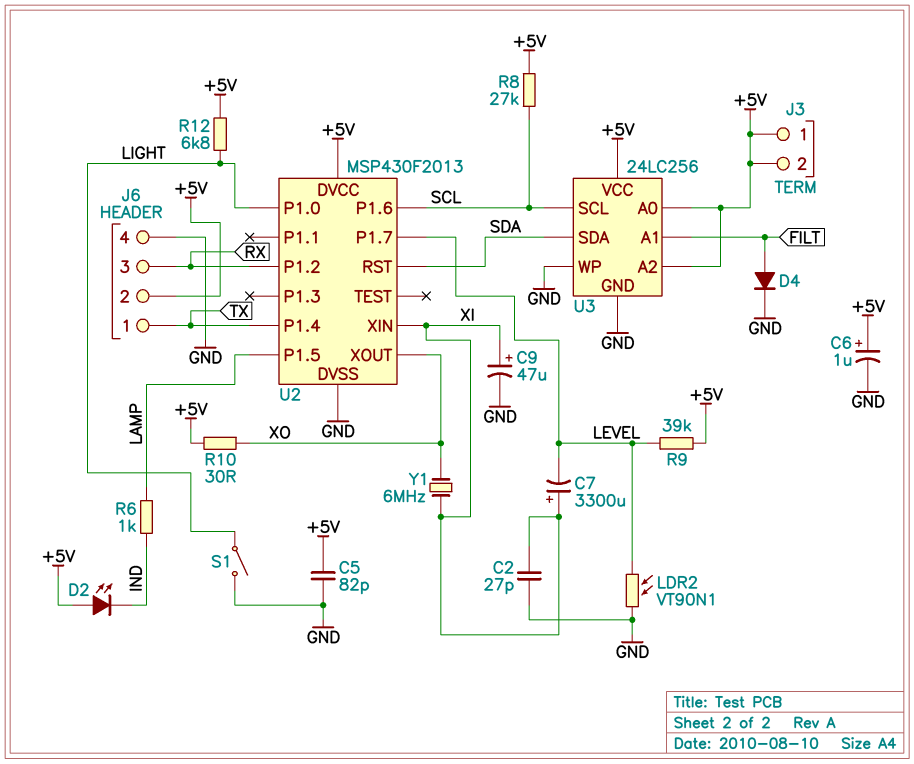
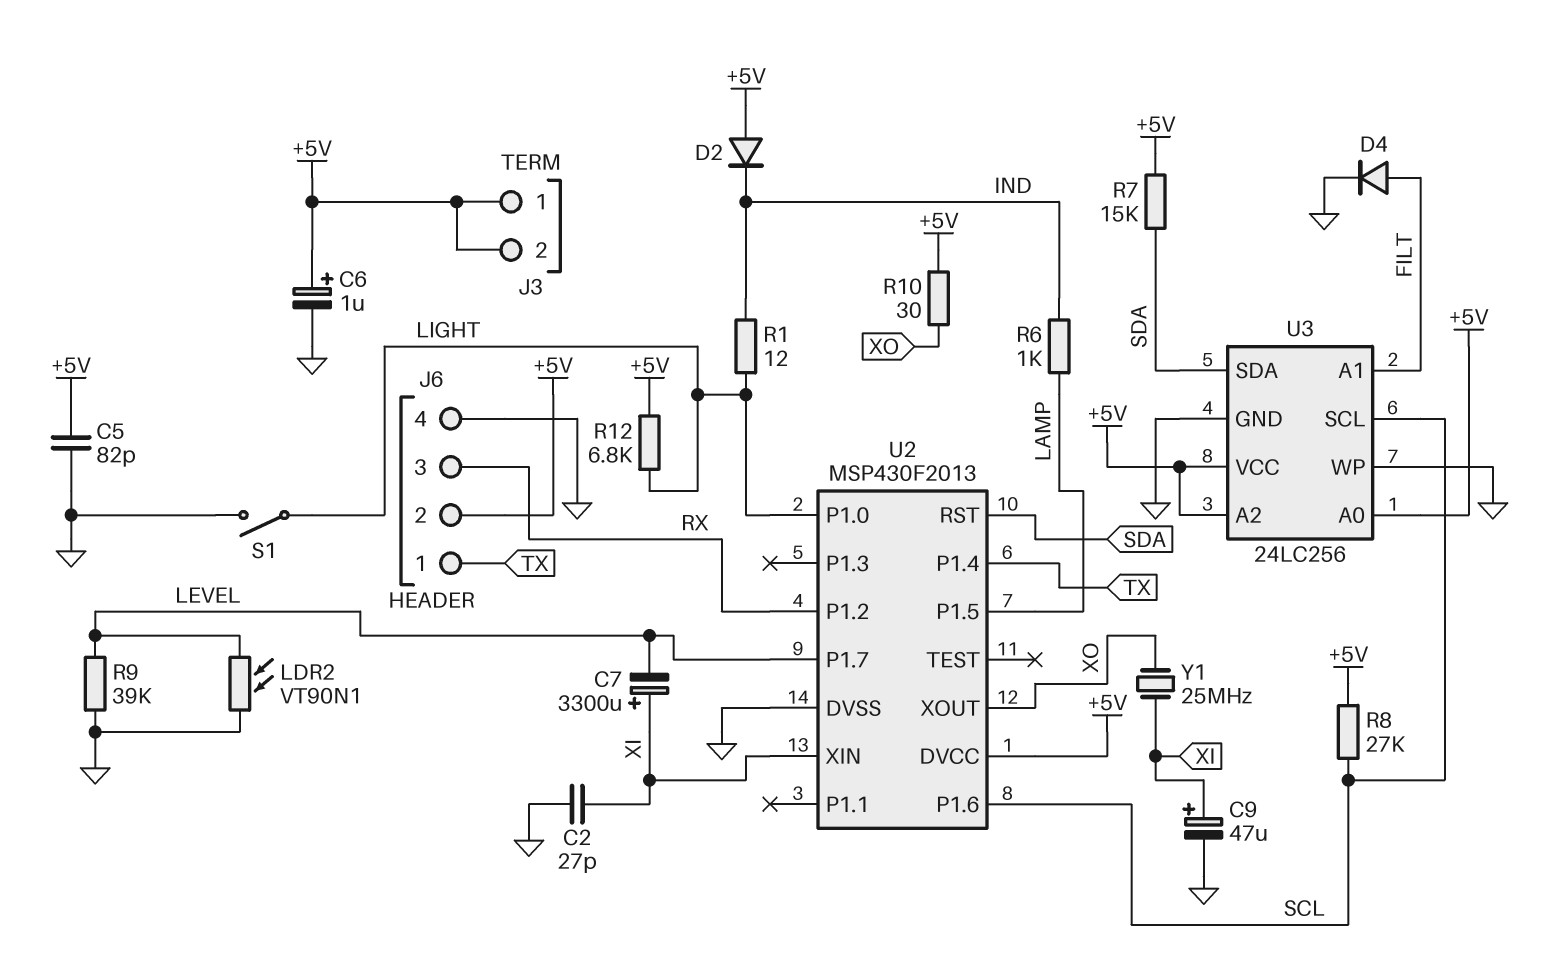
D2: LED (A +5V, K IND) -> diode (A +5V, K IND)
R1: none -> 12 (IND, LIGHT)
R7: none -> 15k (+5V, SDA)
R9: 39k (+5V, LEVEL) -> 39k (GND, LEVEL)
Y1: 6MHz (XI, XO) -> 25MHz (XI, XO)

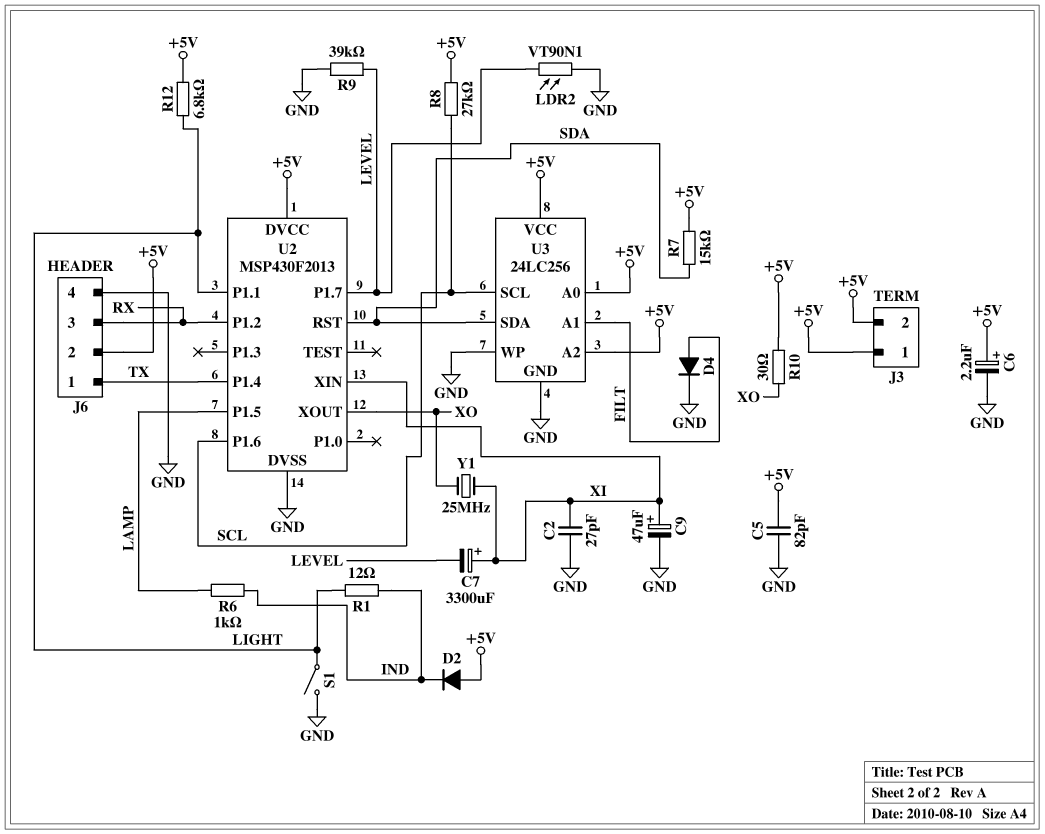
C6: 1uF (plus +5V, minus GND) -> 2.2uF (plus +5V, minus GND)
U2 pin P1.0: LIGHT -> none
U2 pin P1.1: none -> LIGHT

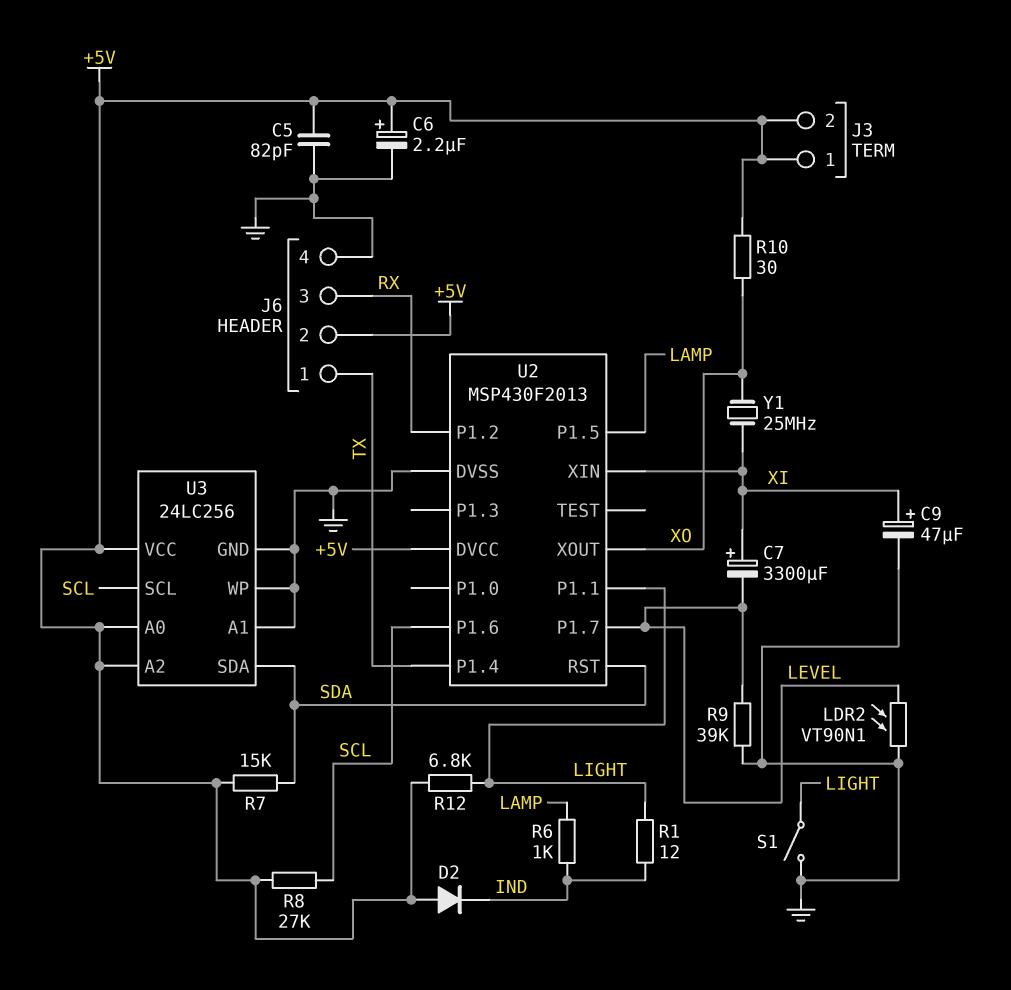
C2: 27pF (GND, XI) -> none
D4: diode (A FILT, K GND) -> none
U3 pin A1: FILT -> GND

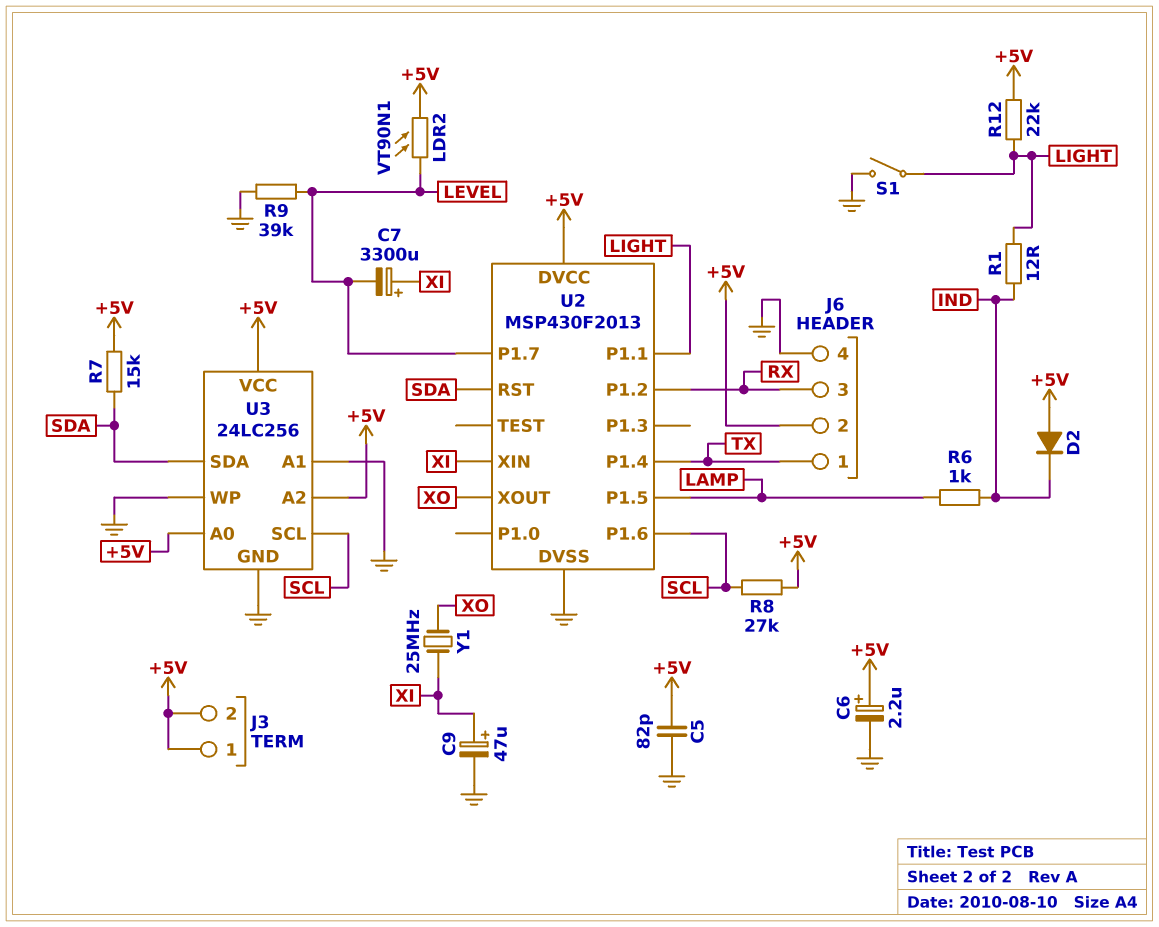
LDR2: VT90N1 (GND, LEVEL) -> VT90N1 (+5V, LEVEL)
R10: 30 (+5V, XO) -> none
R12: 6.8k (+5V, LIGHT) -> 22k (+5V, LIGHT)

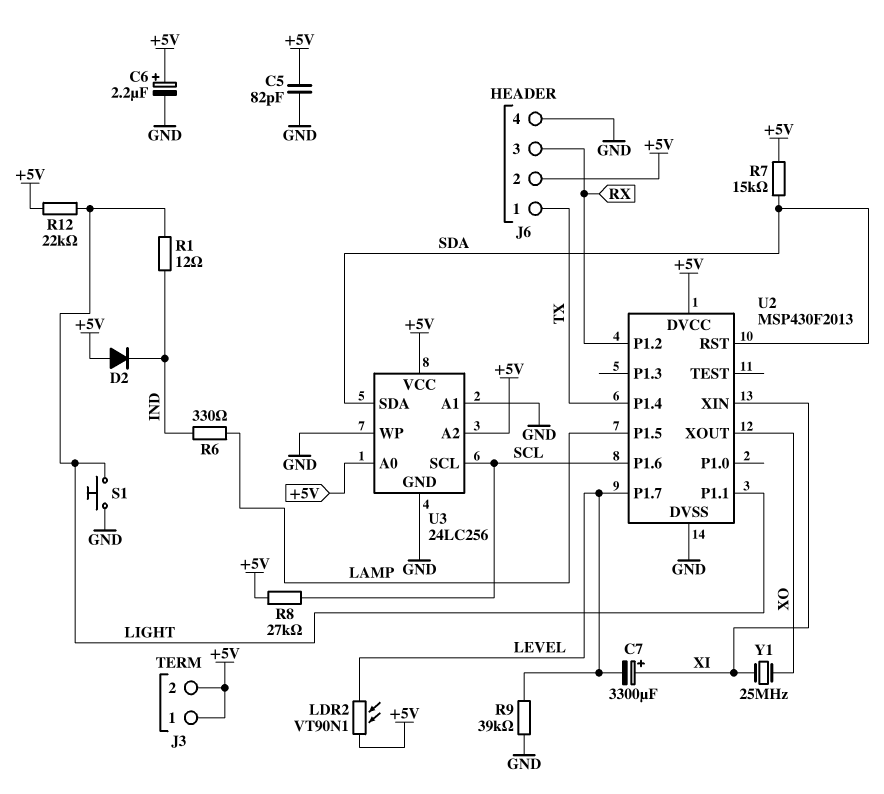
C9: 47uF (plus XI, minus GND) -> none
R6: 1k (IND, LAMP) -> 330 (IND, LAMP)
S1: switch (GND, LIGHT) -> button (GND, LIGHT)

